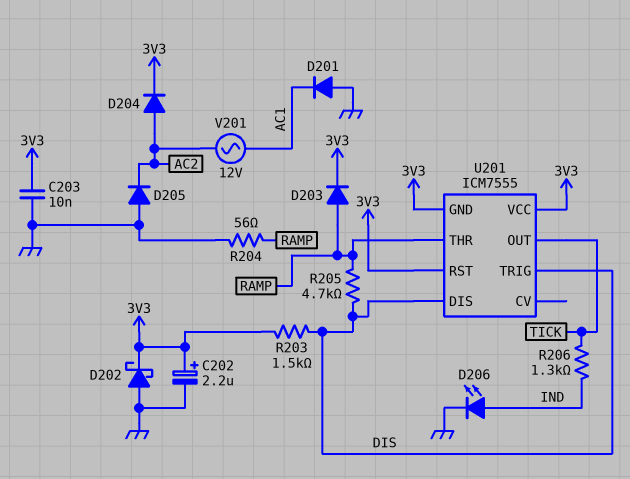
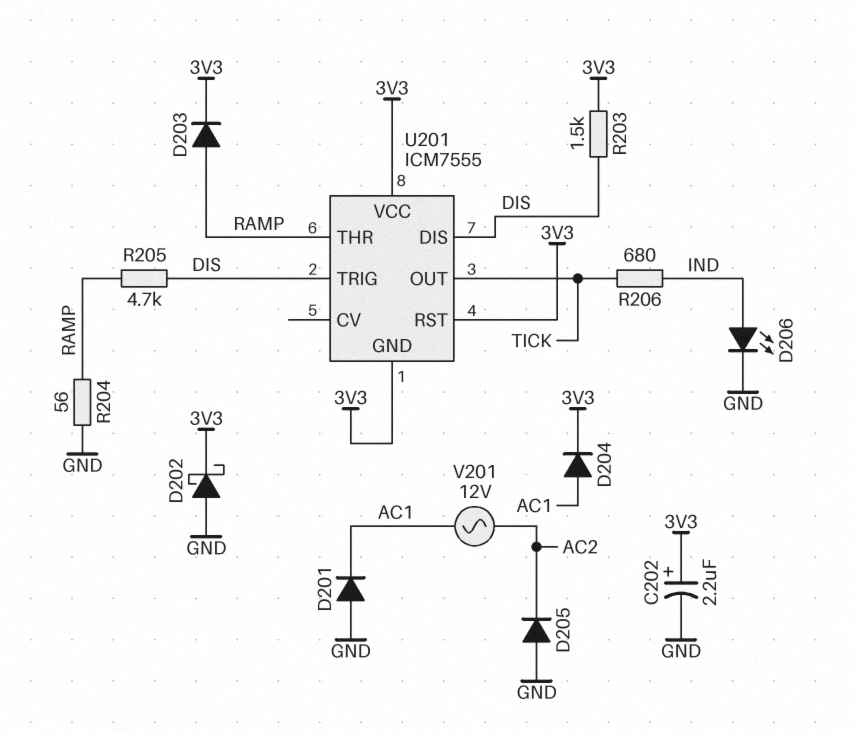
C203: 10nF (3V3, GND) -> none
D204: diode (A AC2, K 3V3) -> diode (A AC1, K 3V3)
R206: 1.3k (IND, TICK) -> 680 (IND, TICK)

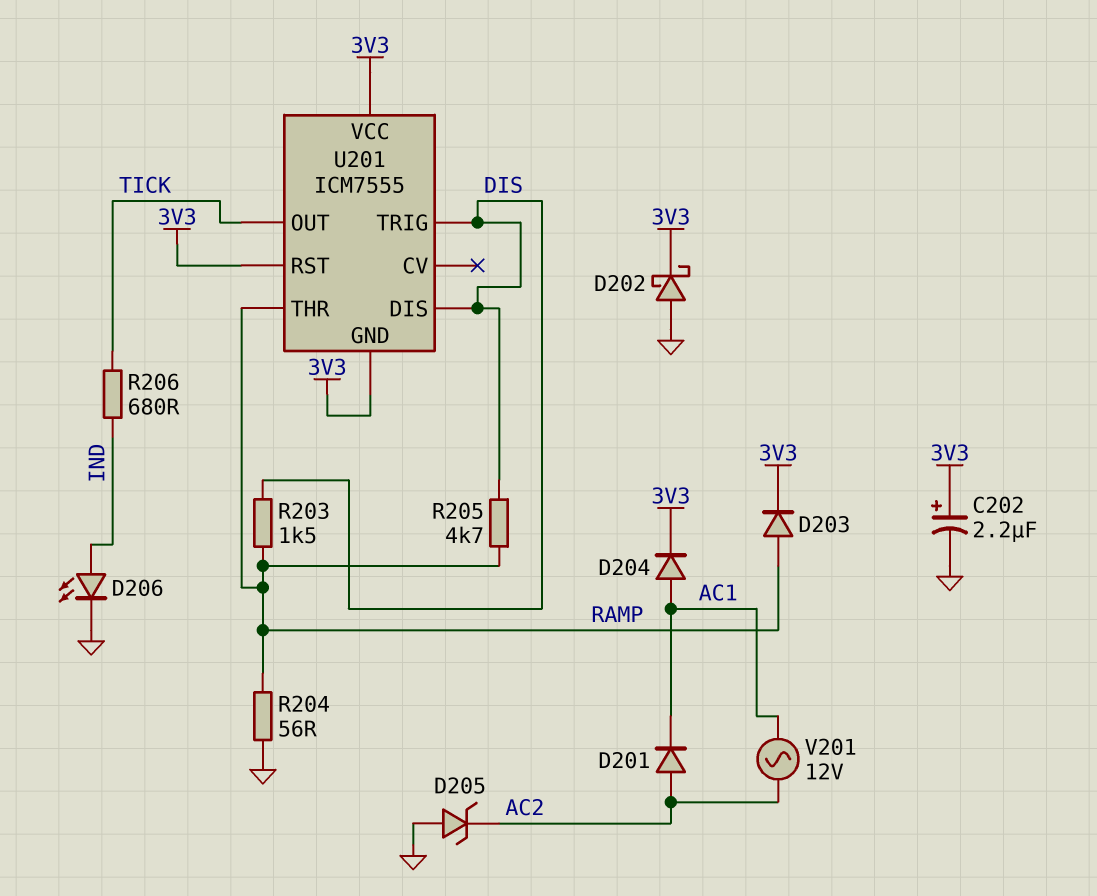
D201: diode (A GND, K AC1) -> diode (A AC2, K AC1)
D205: diode (A GND, K AC2) -> zener (A GND, K AC2)
R203: 1.5k (3V3, DIS) -> 1.5k (DIS, RAMP)

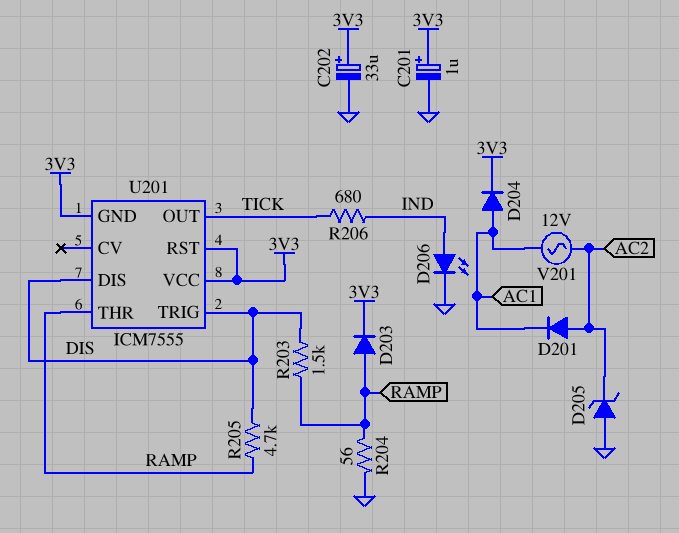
C201: none -> 1uF (plus 3V3, minus GND)
C202: 2.2uF (plus 3V3, minus GND) -> 33uF (plus 3V3, minus GND)
D202: schottky (A GND, K 3V3) -> none

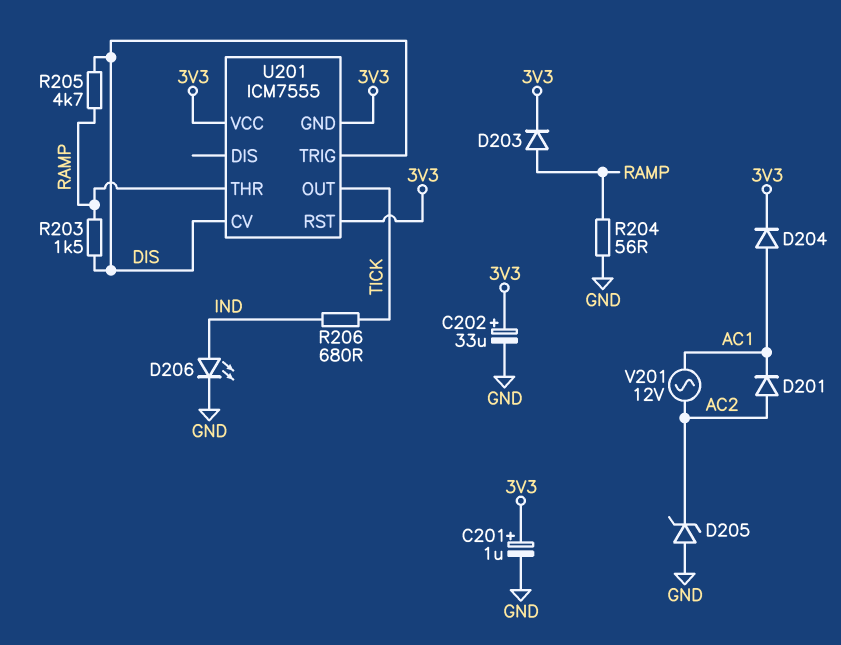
U201 pin CV: none -> DIS
U201 pin DIS: DIS -> none

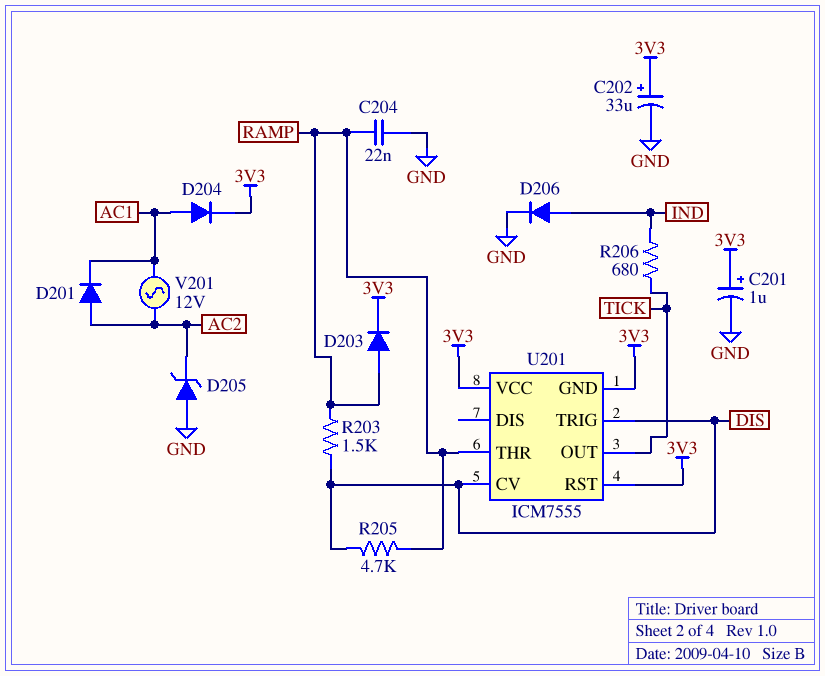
C204: none -> 22nF (GND, RAMP)
D206: LED (A IND, K GND) -> diode (A IND, K GND)
R204: 56 (GND, RAMP) -> none

